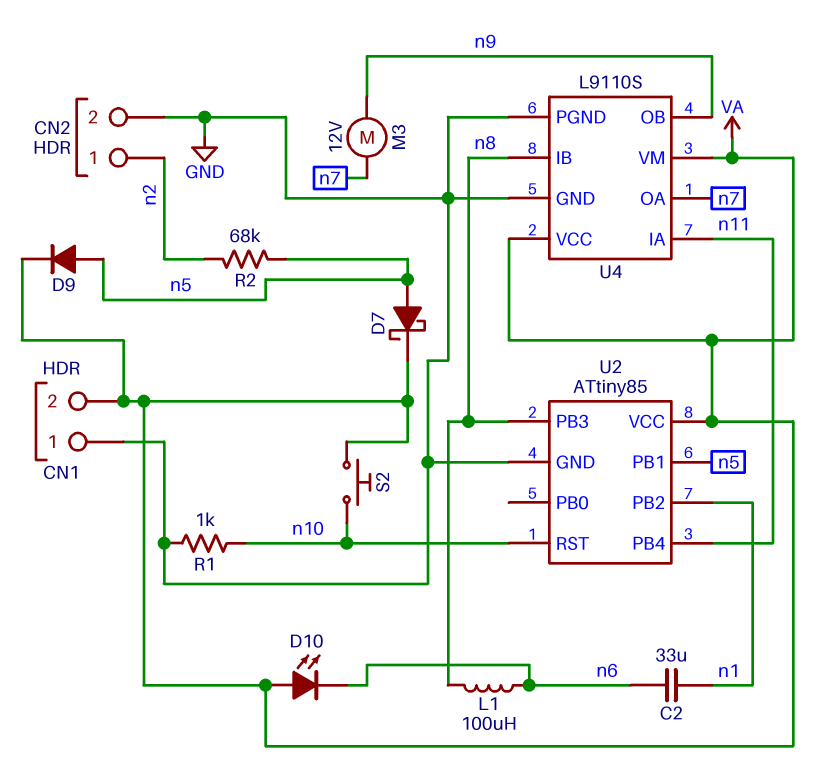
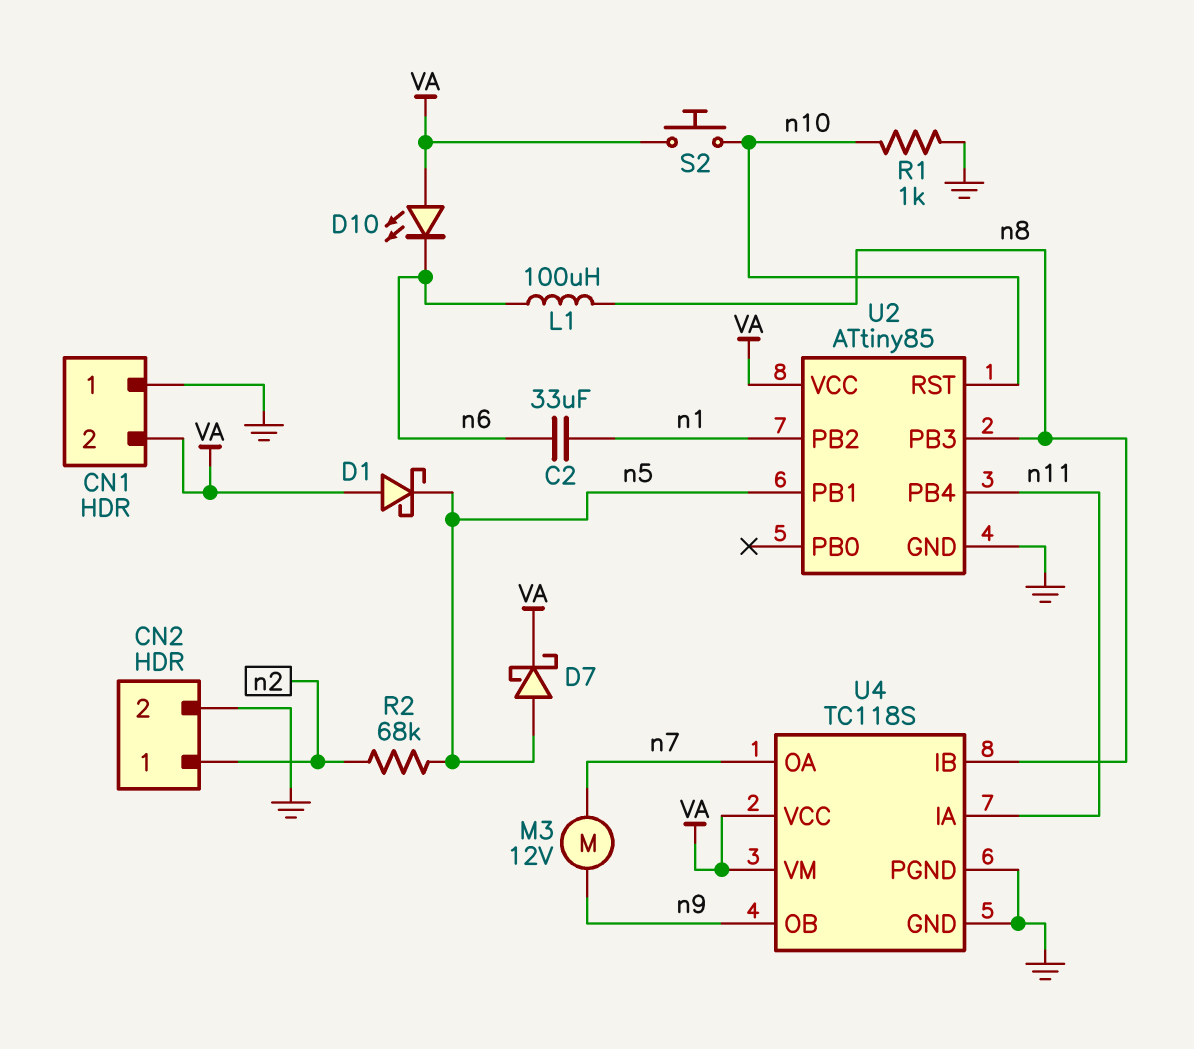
D1: none -> schottky (A VA, K n5)
D9: diode (A n5, K VA) -> none
U4: L9110S -> TC118S

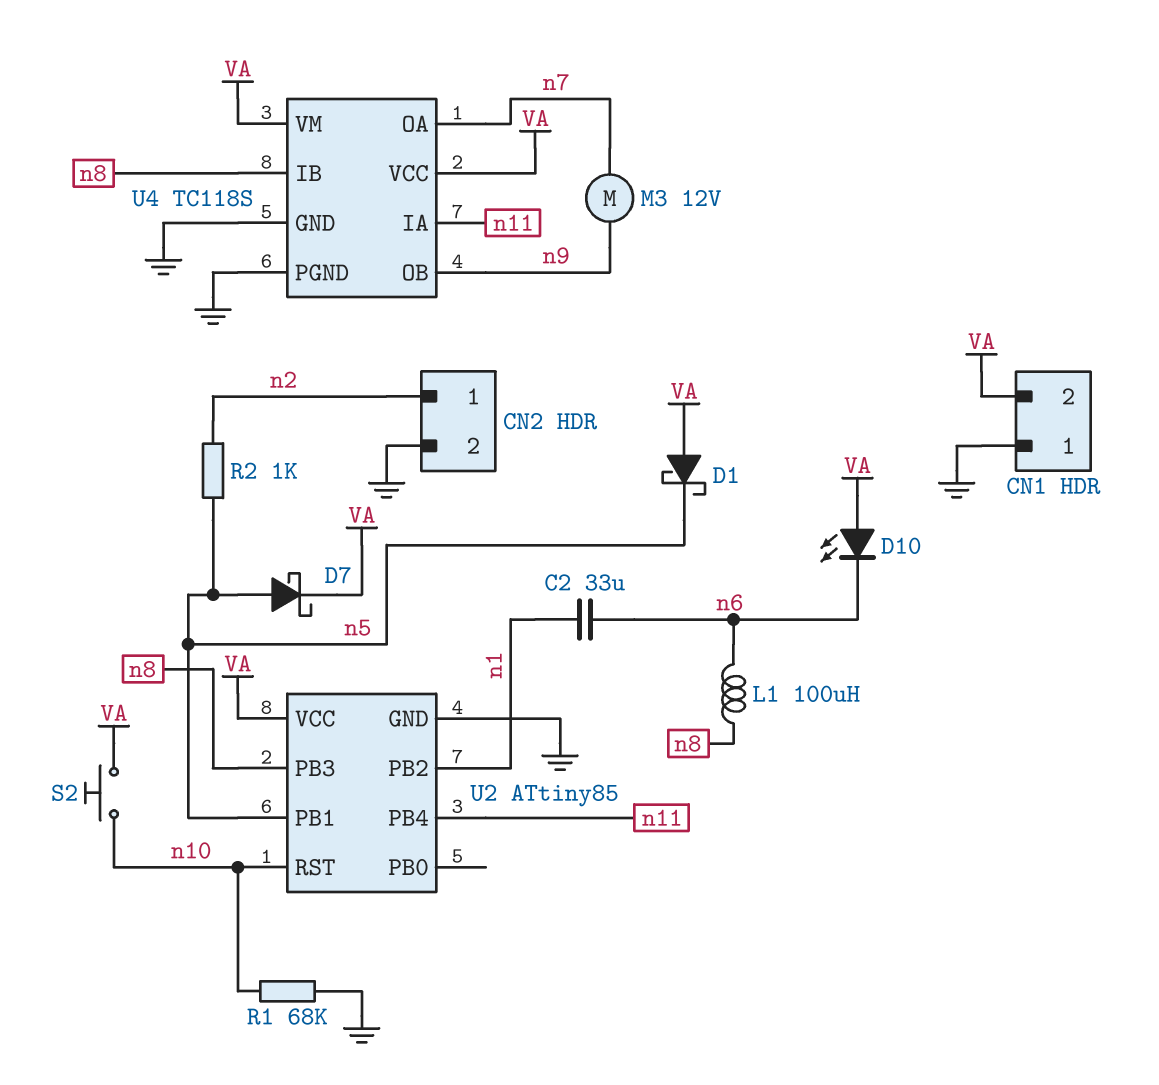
R1: 1k (GND, n10) -> 68k (GND, n10)
R2: 68k (n2, n5) -> 1k (n2, n5)

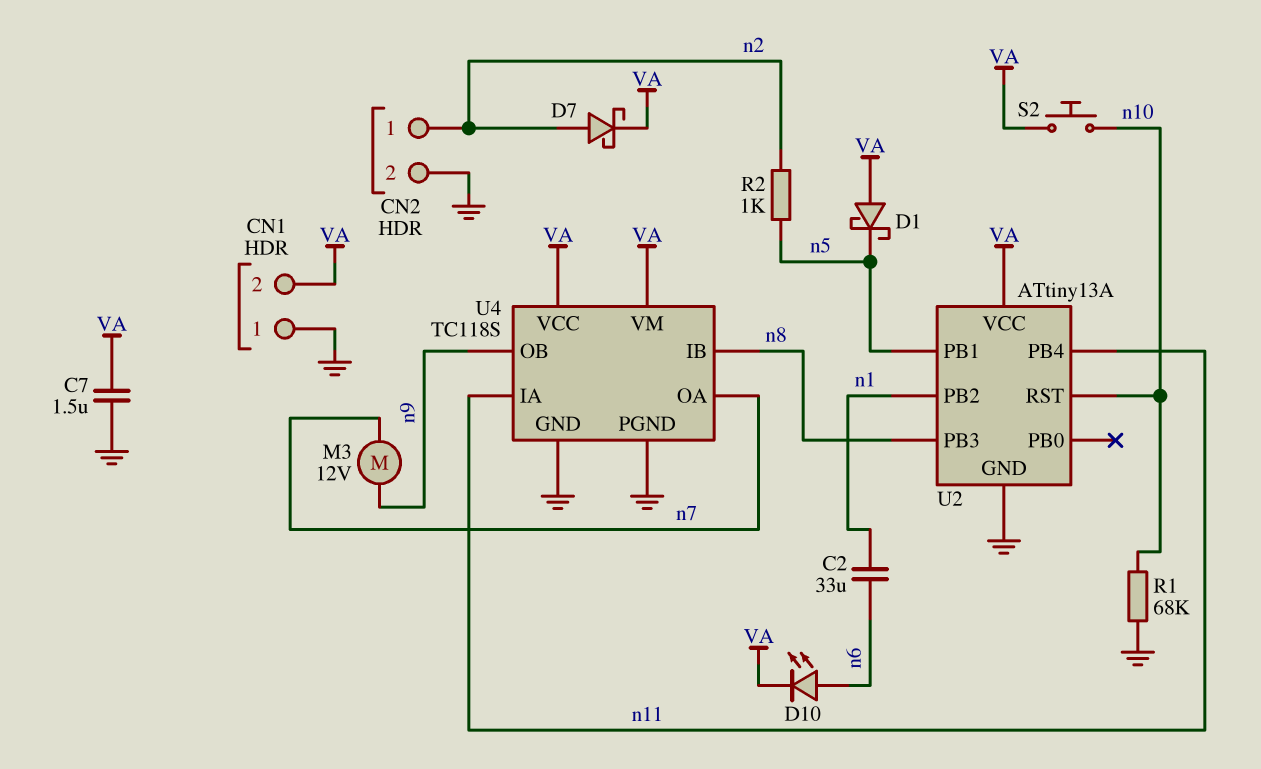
C7: none -> 1.5uF (GND, VA)
D7: schottky (A n5, K VA) -> schottky (A n2, K VA)
D10: LED (A VA, K n6) -> LED (A n6, K VA)
L1: 100uH (n6, n8) -> none
U2: ATtiny85 -> ATtiny13A

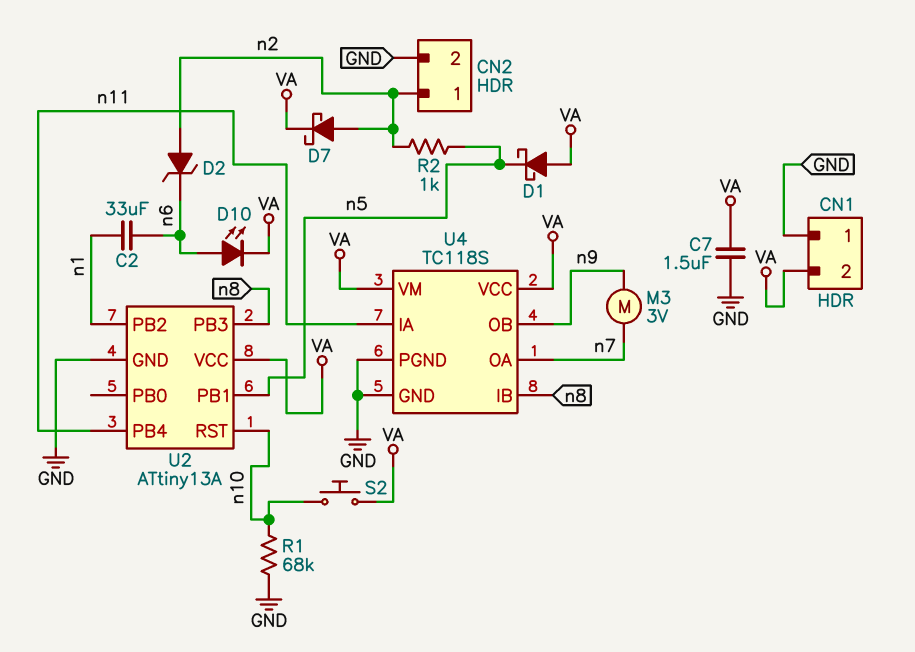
D2: none -> zener (A n2, K n6)
M3: motor 12V (n7, n9) -> motor 3V (n7, n9)

